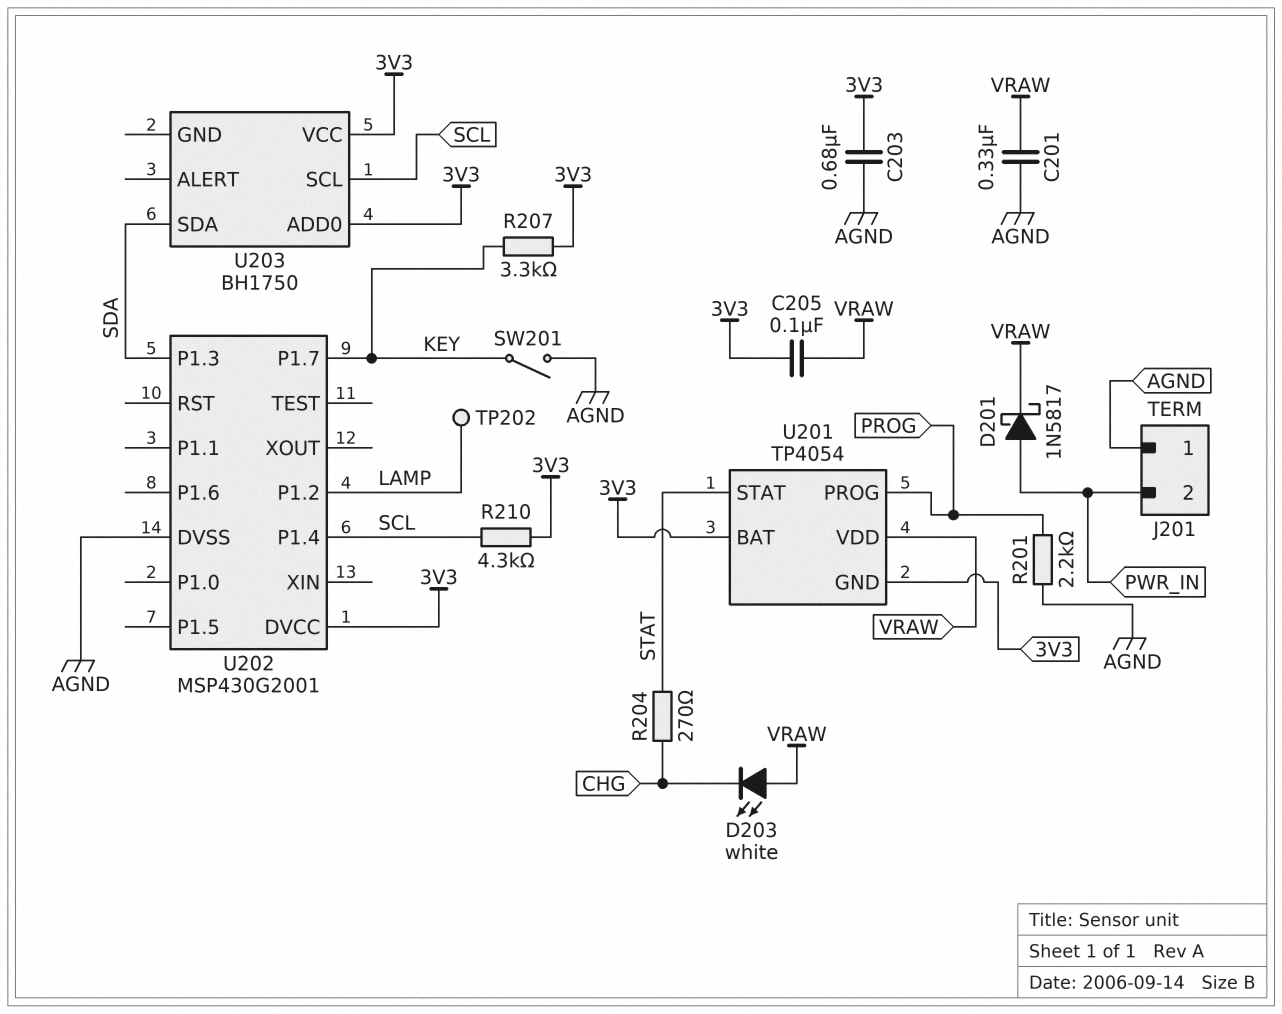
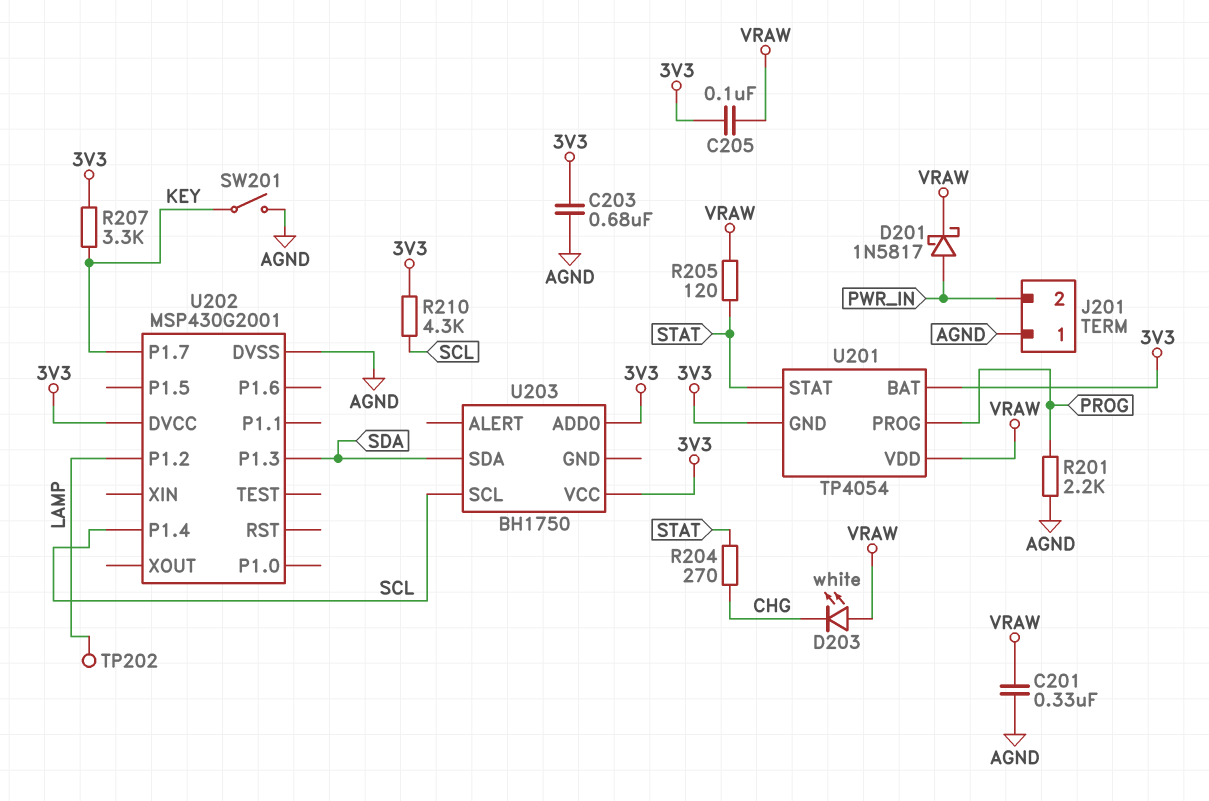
R205: none -> 120 (STAT, VRAW)

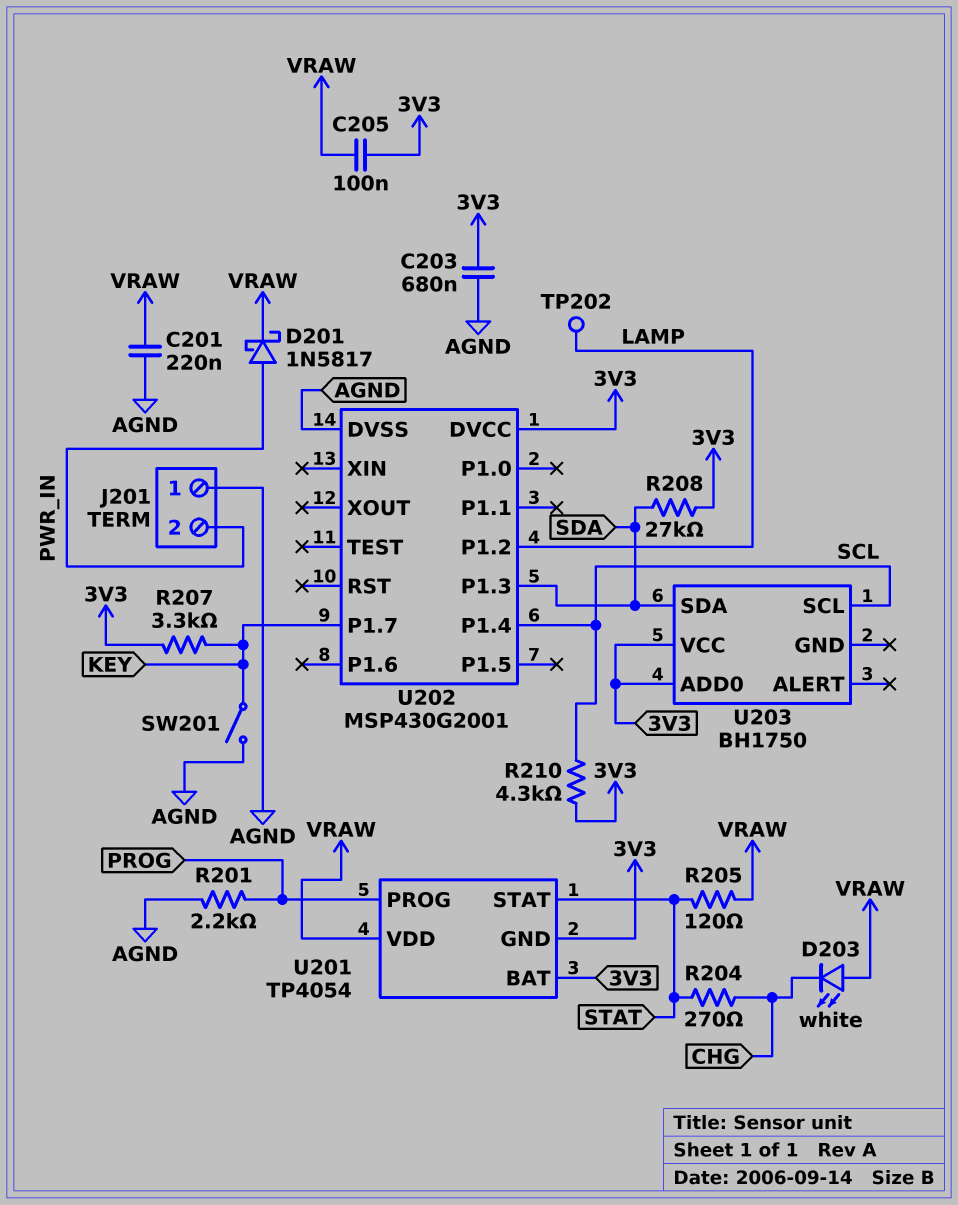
C201: 330nF (AGND, VRAW) -> 220nF (AGND, VRAW)
R208: none -> 27k (3V3, SDA)

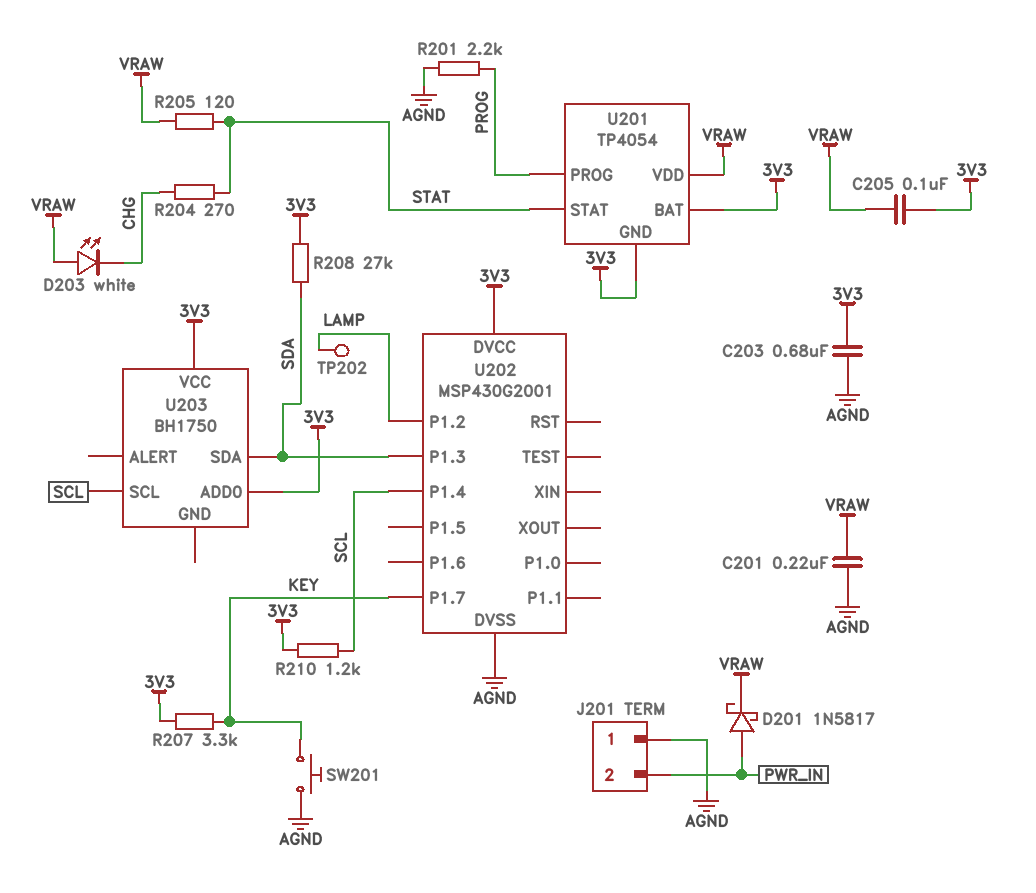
R210: 4.3k (3V3, SCL) -> 1.2k (3V3, SCL)
SW201: switch (AGND, KEY) -> button (AGND, KEY)

